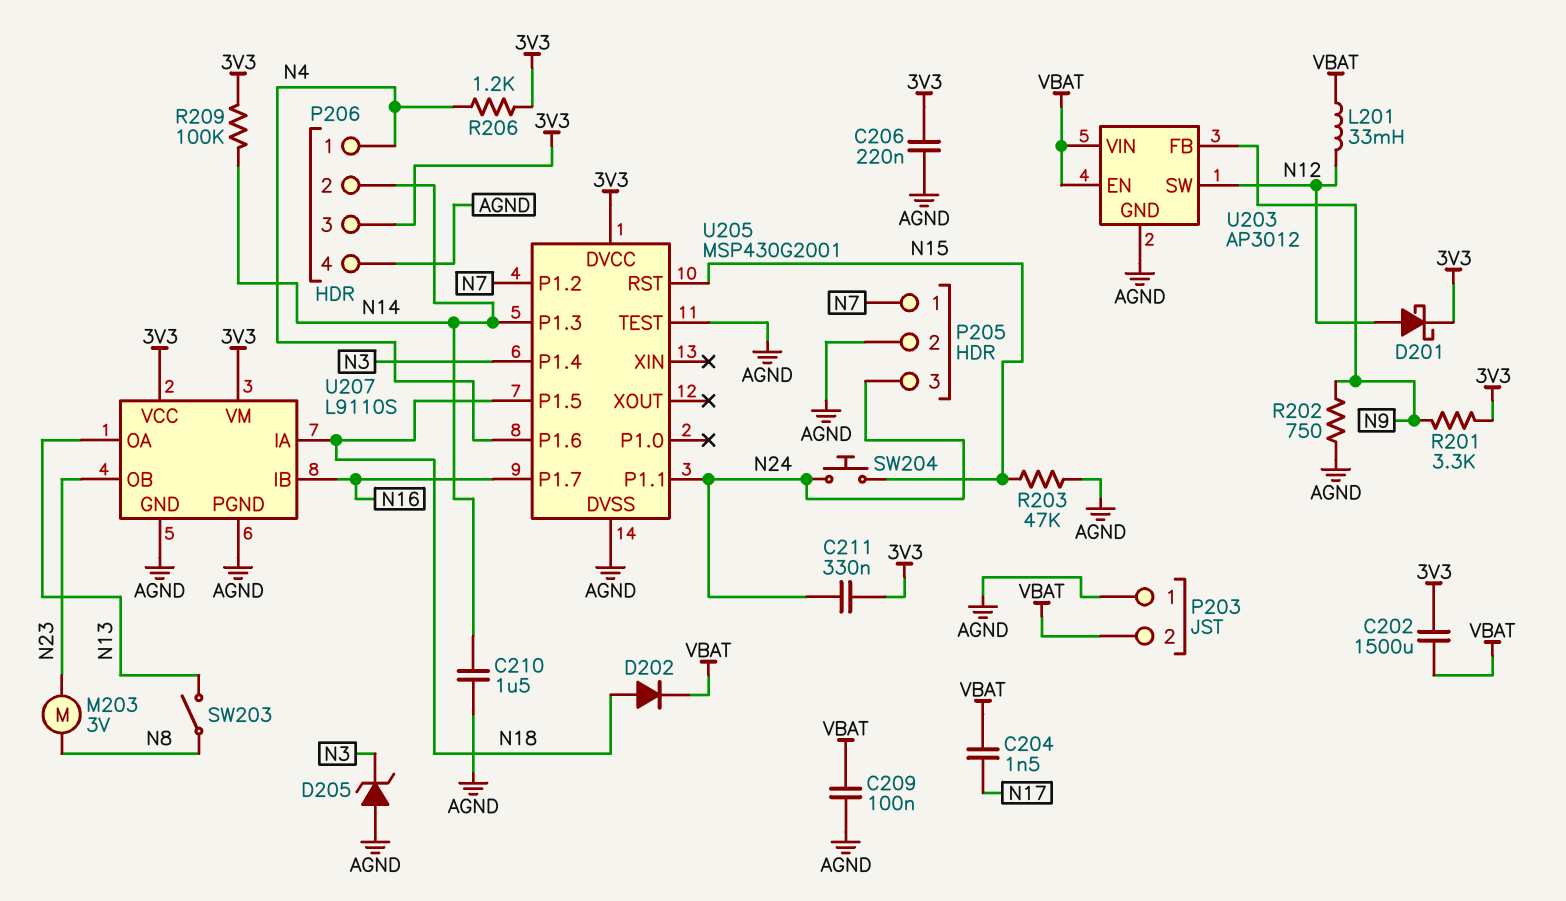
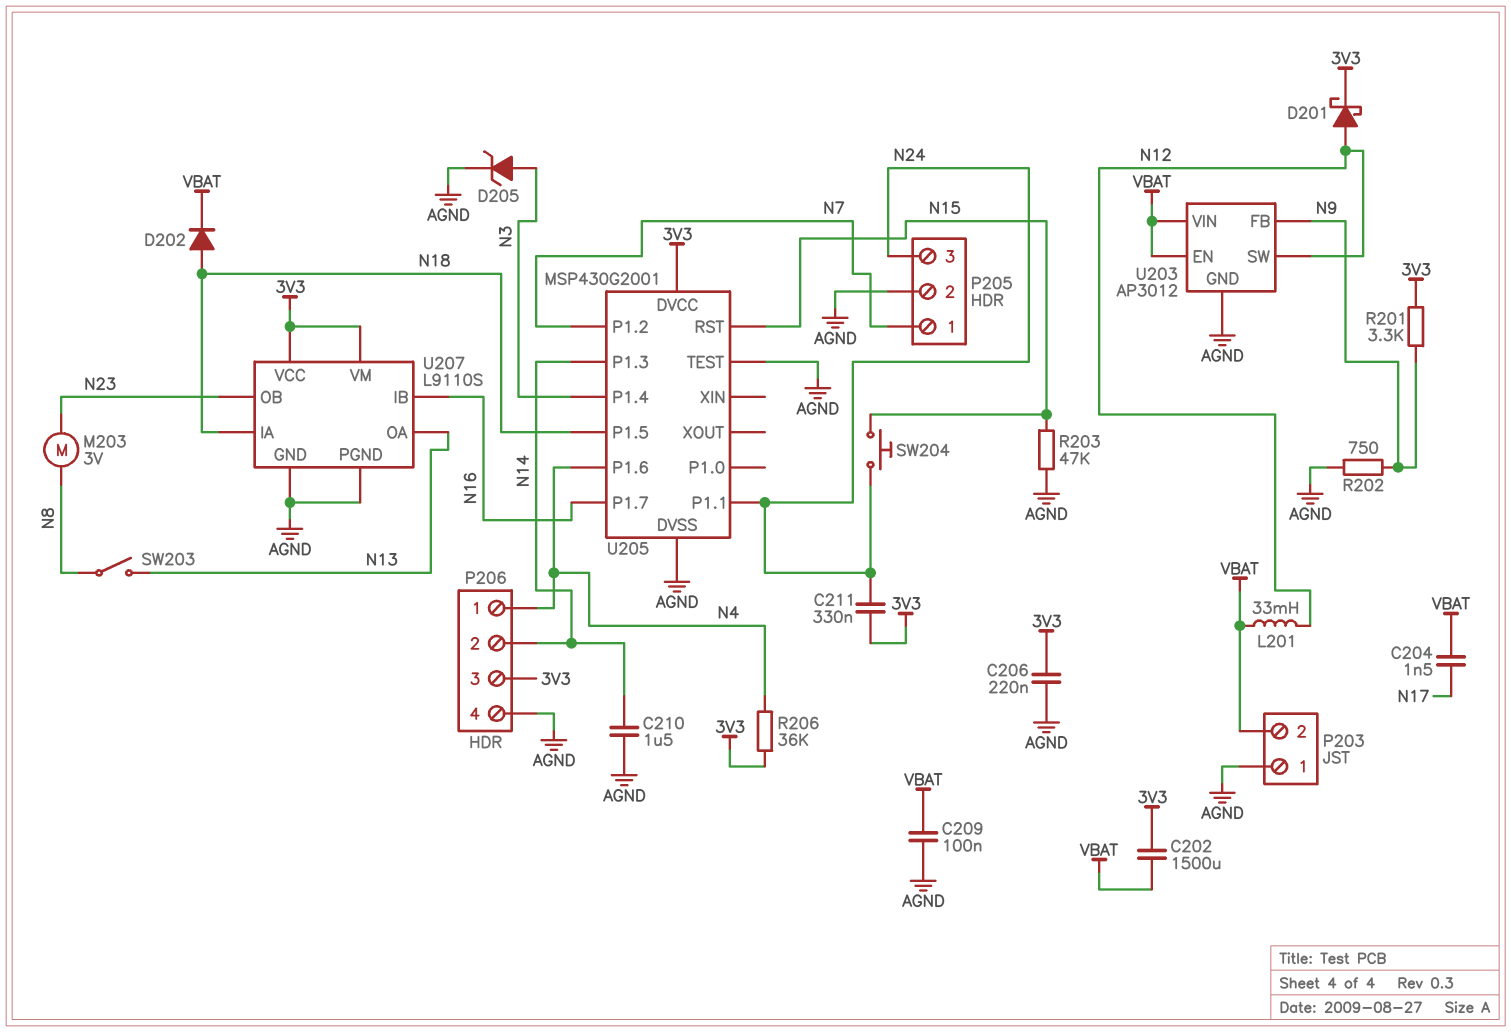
D205: zener (A AGND, K N3) -> zener (A N3, K AGND)
R206: 1.2k (3V3, N4) -> 36k (3V3, N4)
R209: 100k (3V3, N14) -> none

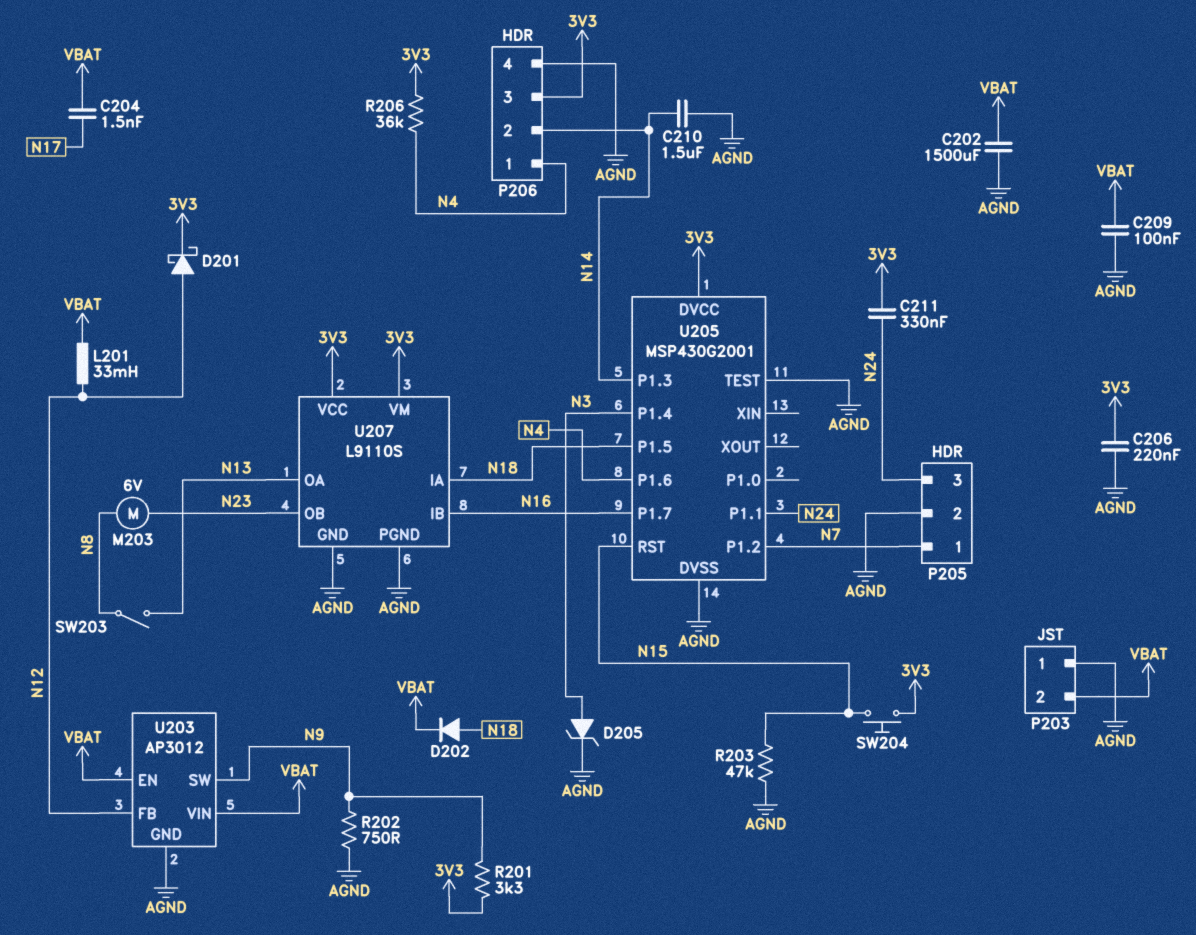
C202: 1500uF (3V3, VBAT) -> 1500uF (AGND, VBAT)
M203: motor 3V (N8, N23) -> motor 6V (N8, N23)
SW204: button (N15, N24) -> button (3V3, N15)
U203 pin FB: N9 -> N12
U203 pin SW: N12 -> N9

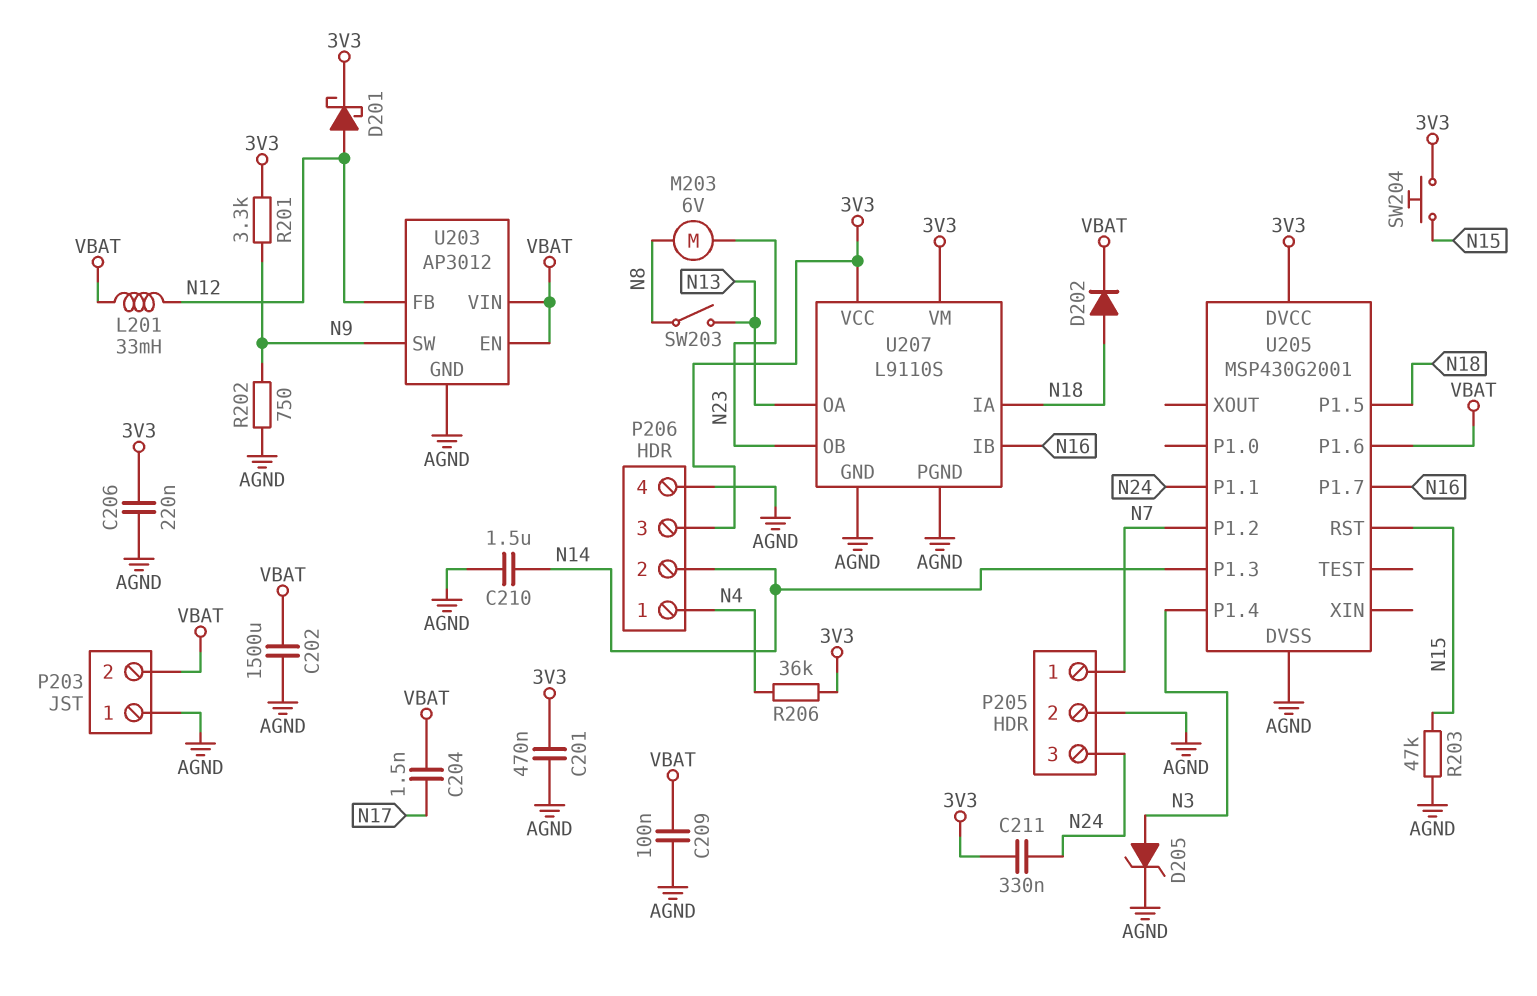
C201: none -> 470nF (3V3, AGND)
U205 pin P1.6: N4 -> VBAT
U205 pin TEST: AGND -> none

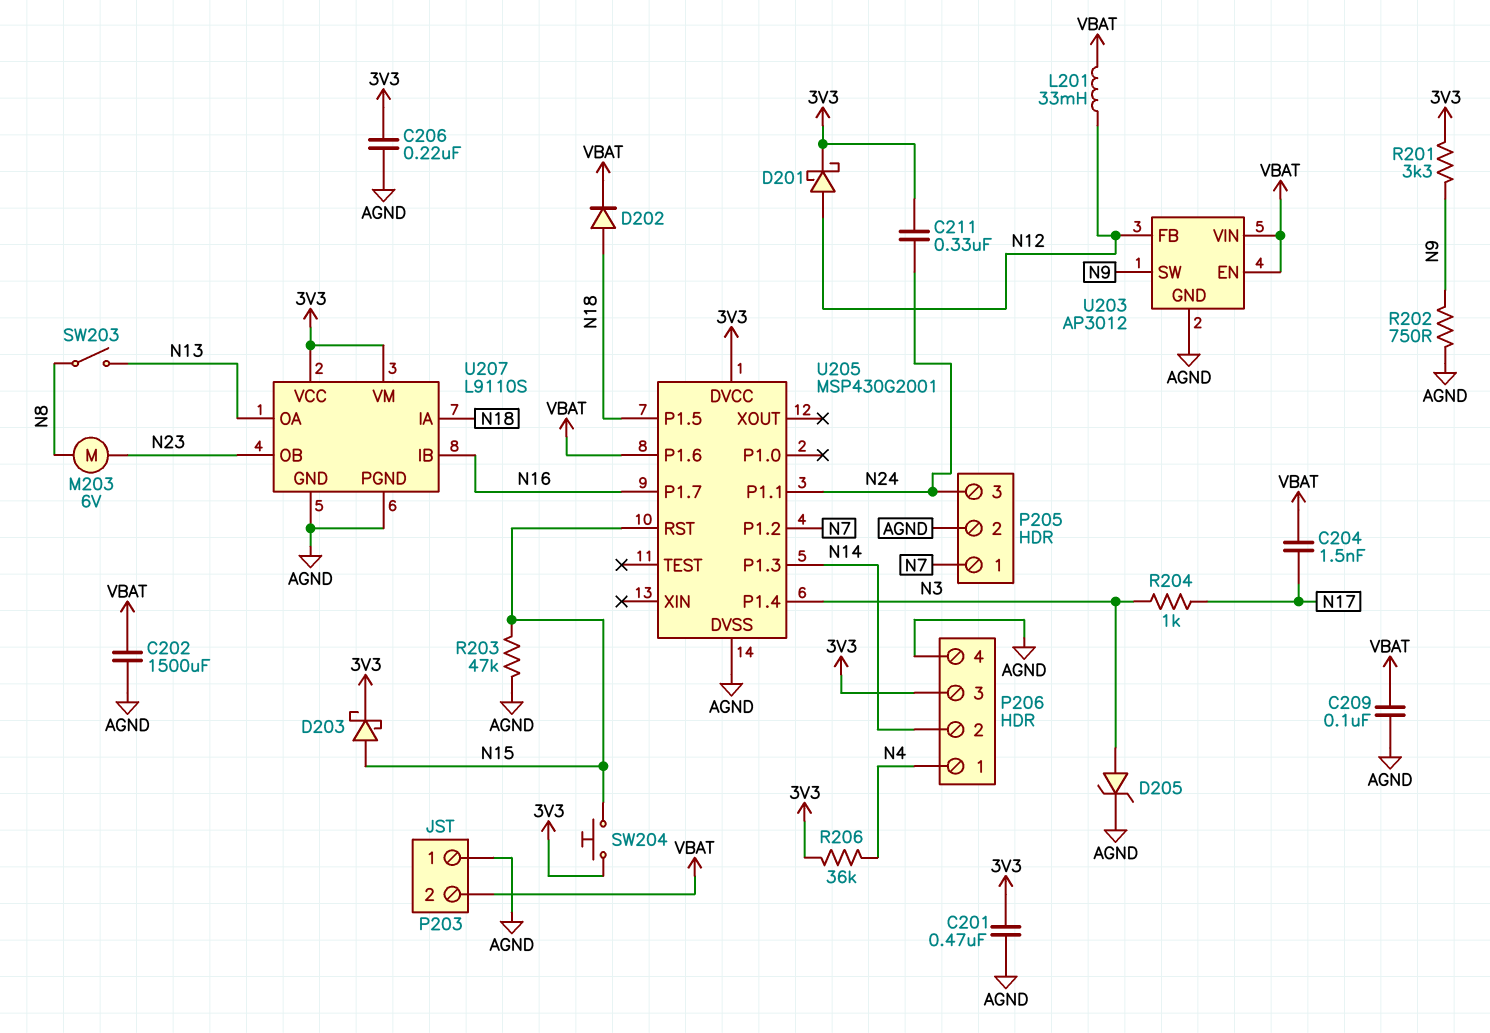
C210: 1.5uF (AGND, N14) -> none
D203: none -> schottky (A N15, K 3V3)
R204: none -> 1k (N3, N17)

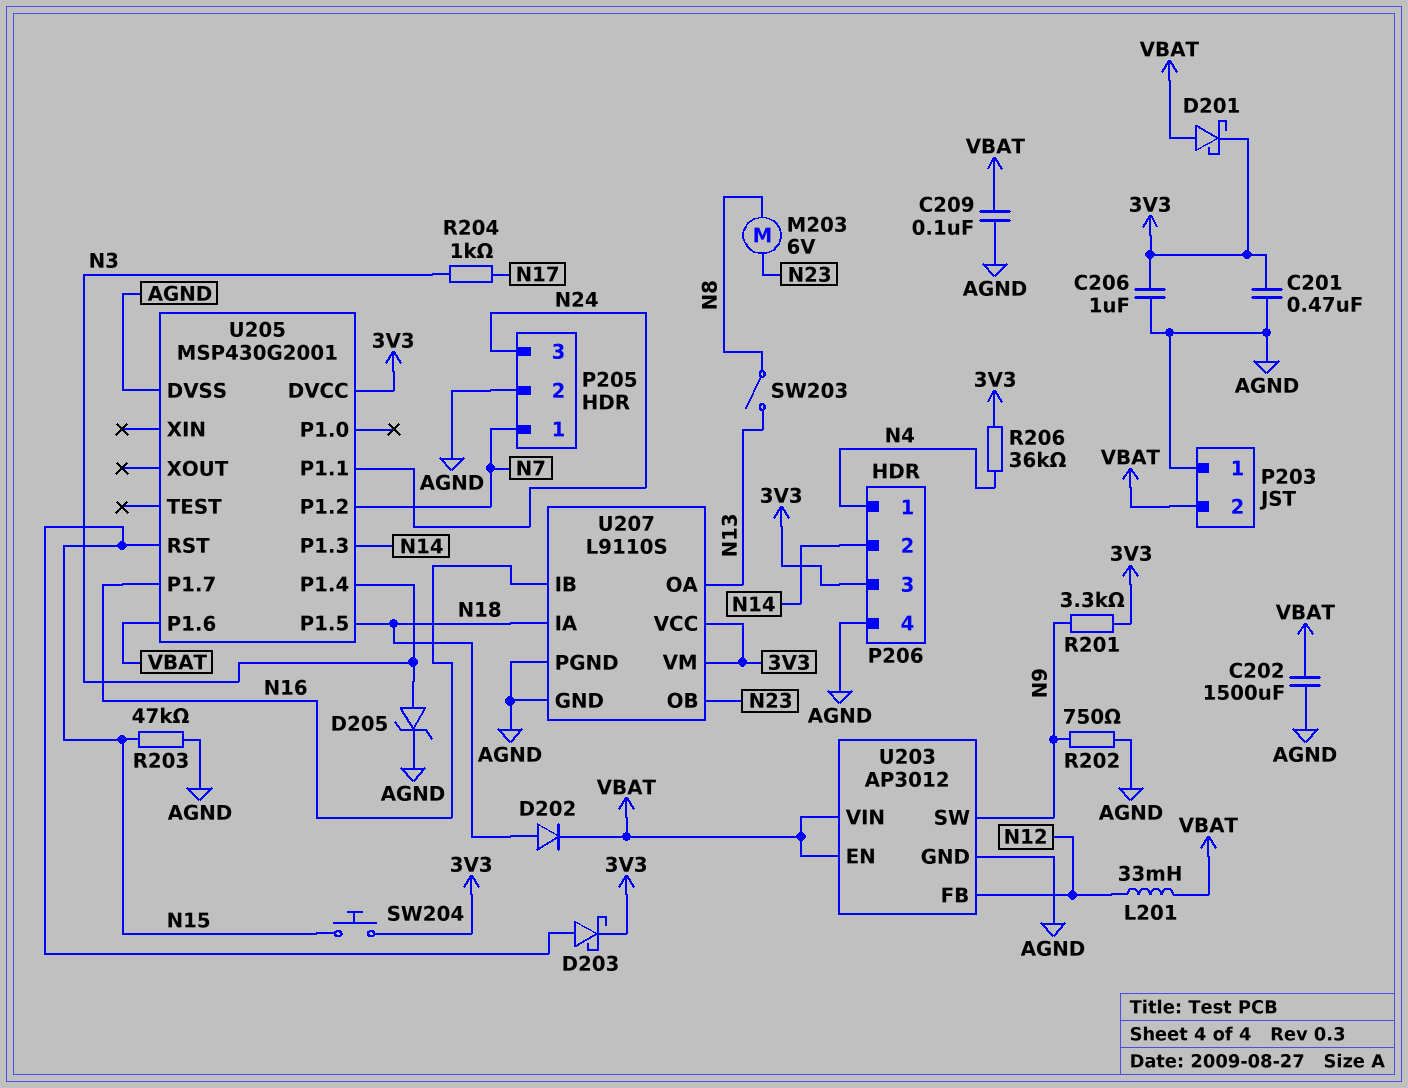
C204: 1.5nF (N17, VBAT) -> none
C206: 220nF (3V3, AGND) -> 1uF (3V3, AGND)
C211: 330nF (3V3, N24) -> none
D201: schottky (A N12, K 3V3) -> schottky (A VBAT, K 3V3)

